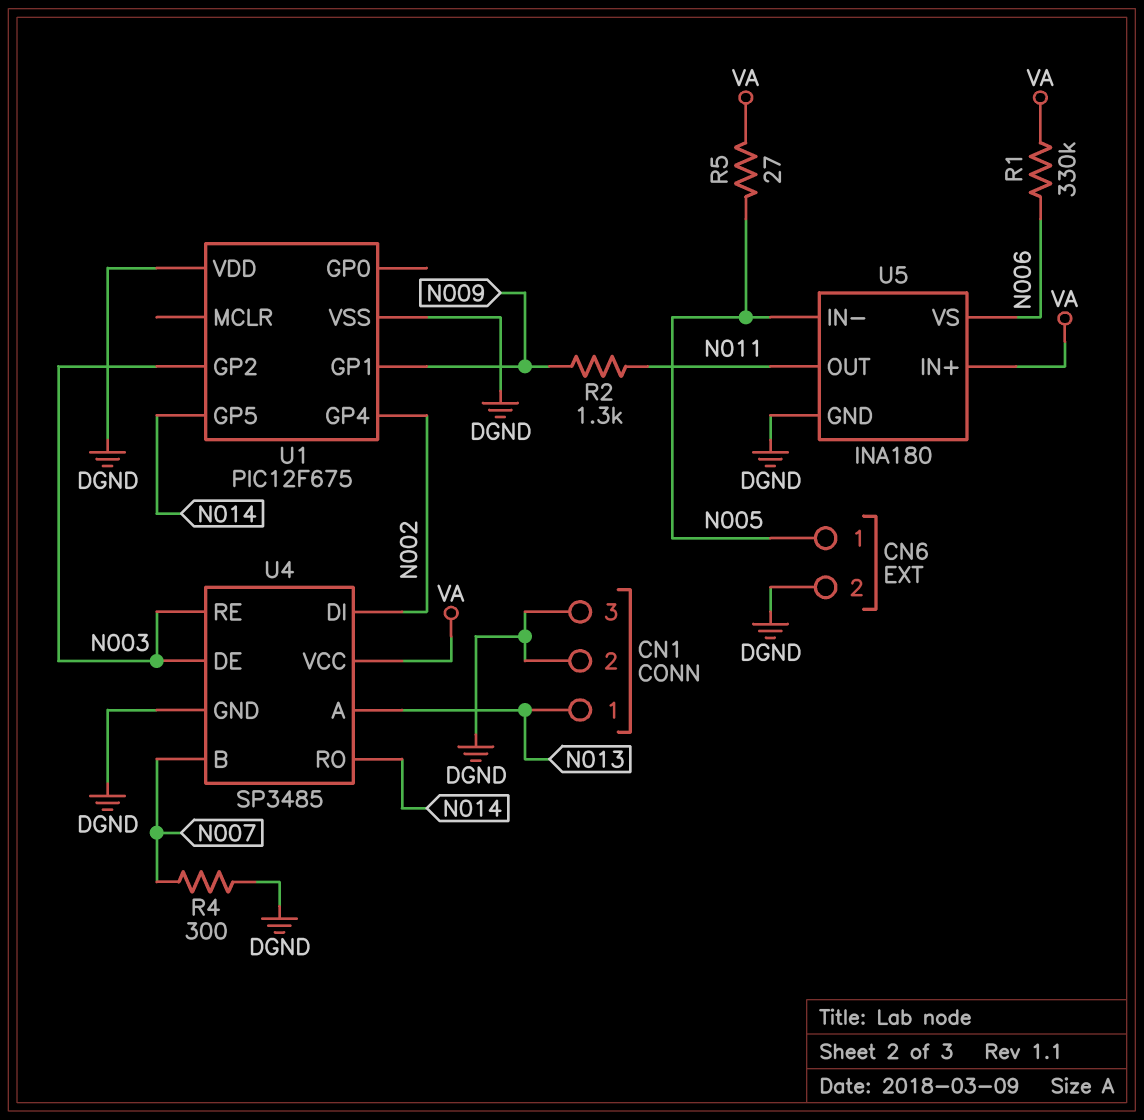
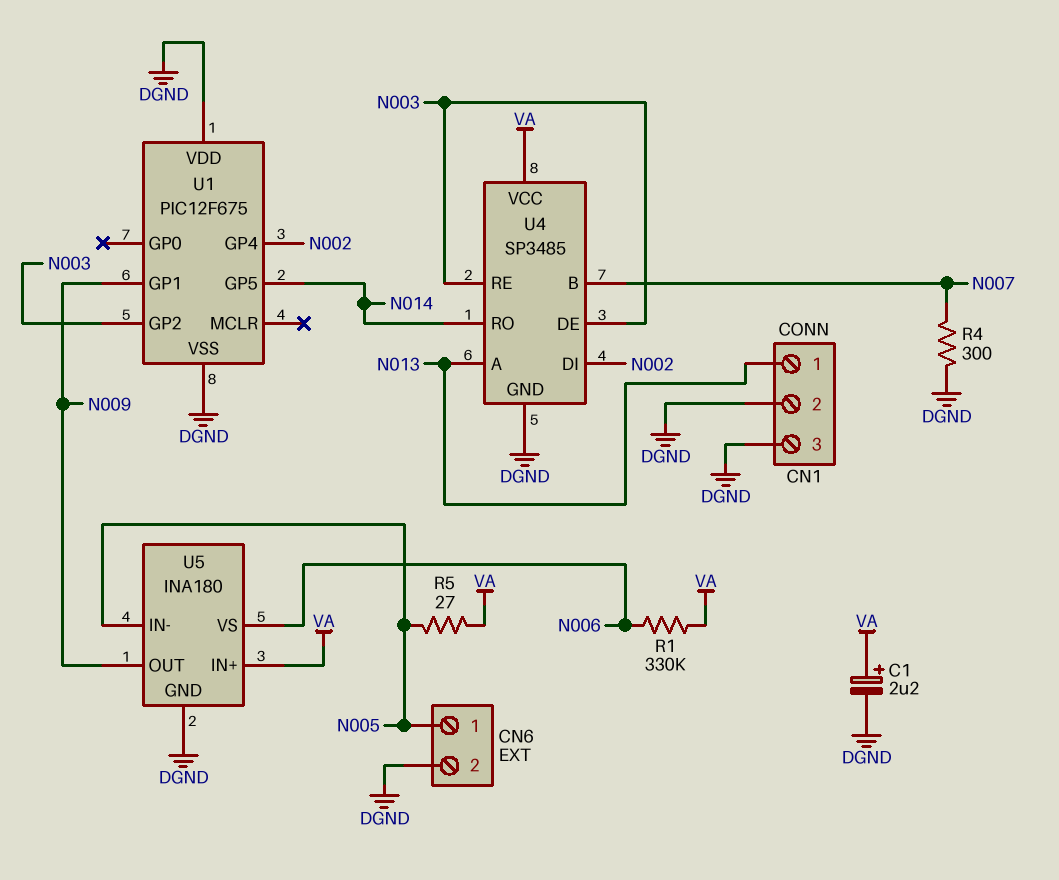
C1: none -> 2.2uF (plus VA, minus DGND)
R2: 1.3k (N009, N011) -> none
U5 pin OUT: N011 -> N009

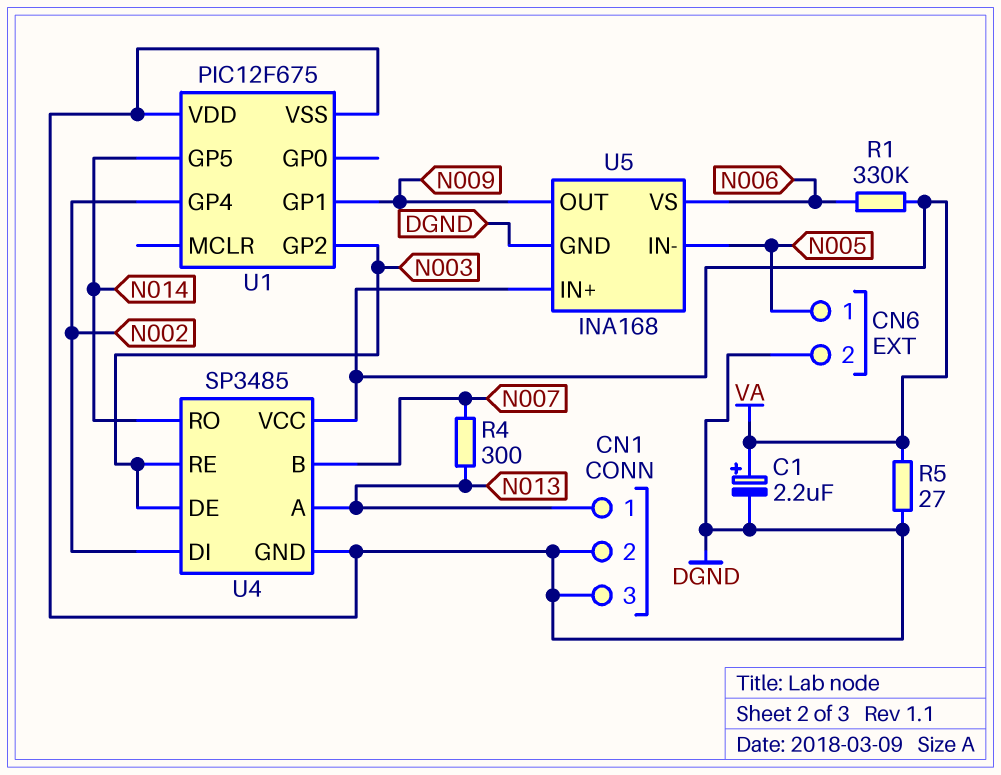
R4: 300 (DGND, N007) -> 300 (N007, N013)
R5: 27 (N005, VA) -> 27 (DGND, VA)
U5: INA180 -> INA168

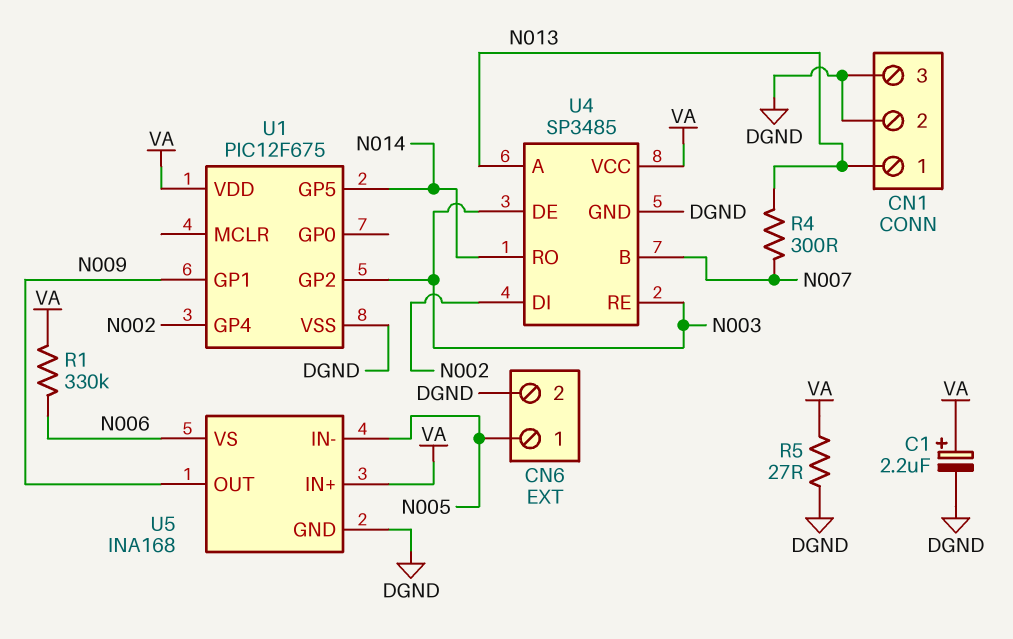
U1 pin VDD: DGND -> VA

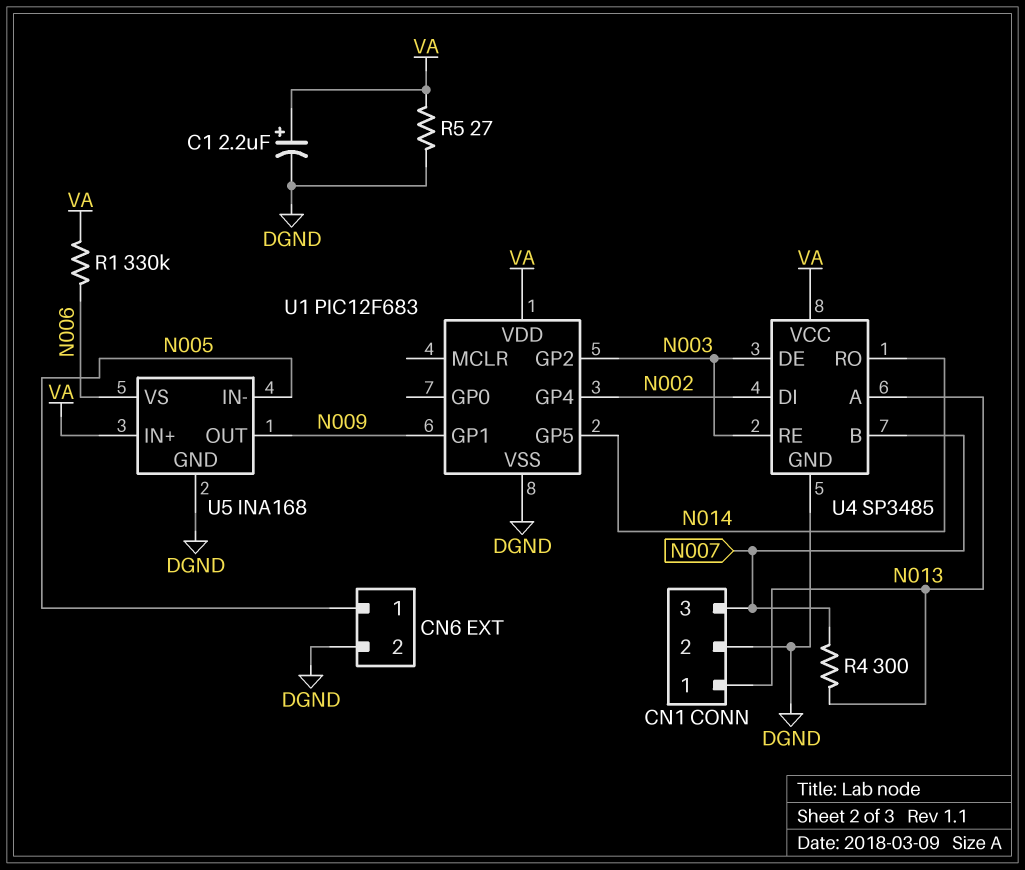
CN1 pin 3: DGND -> N007
U1: PIC12F675 -> PIC12F683

